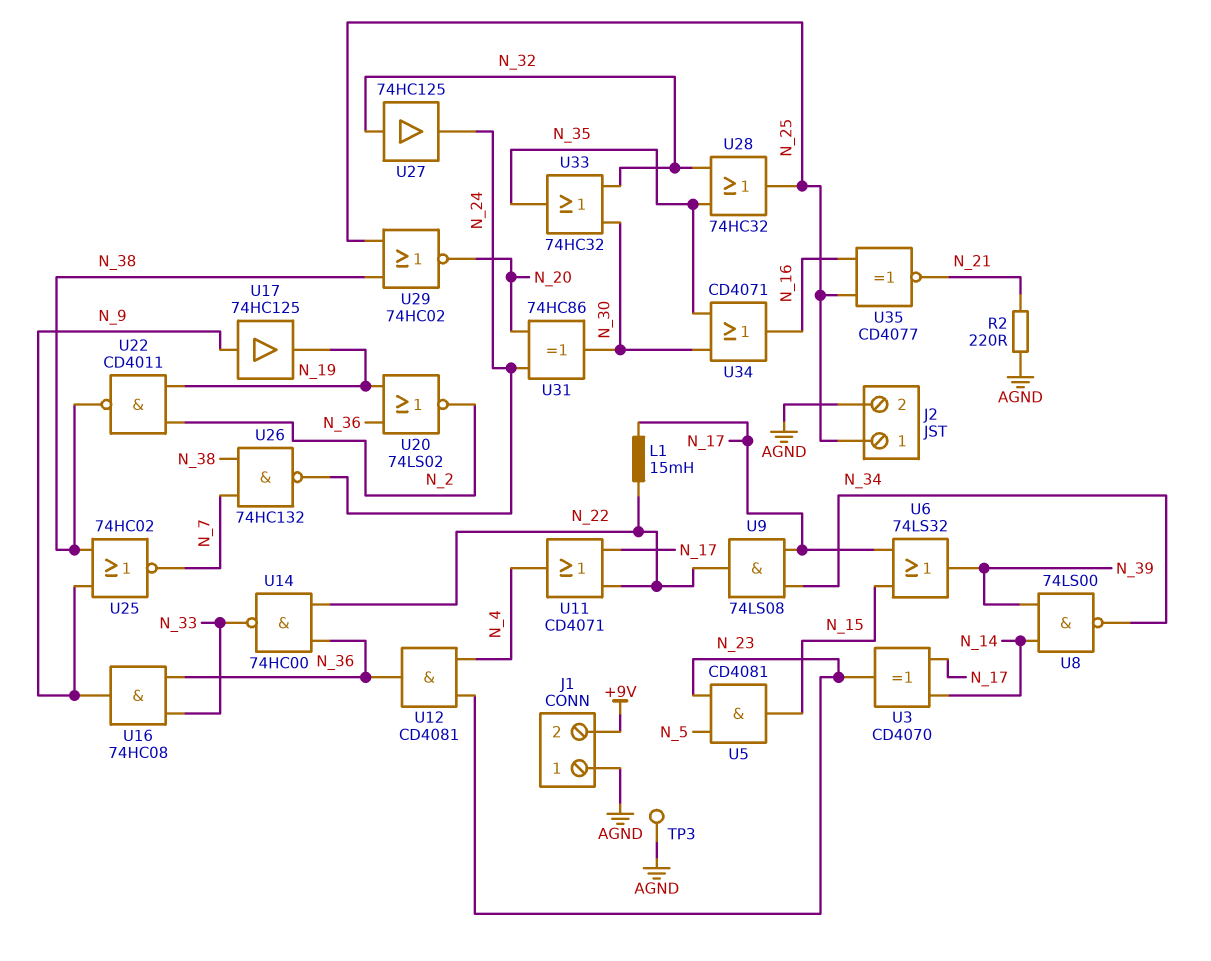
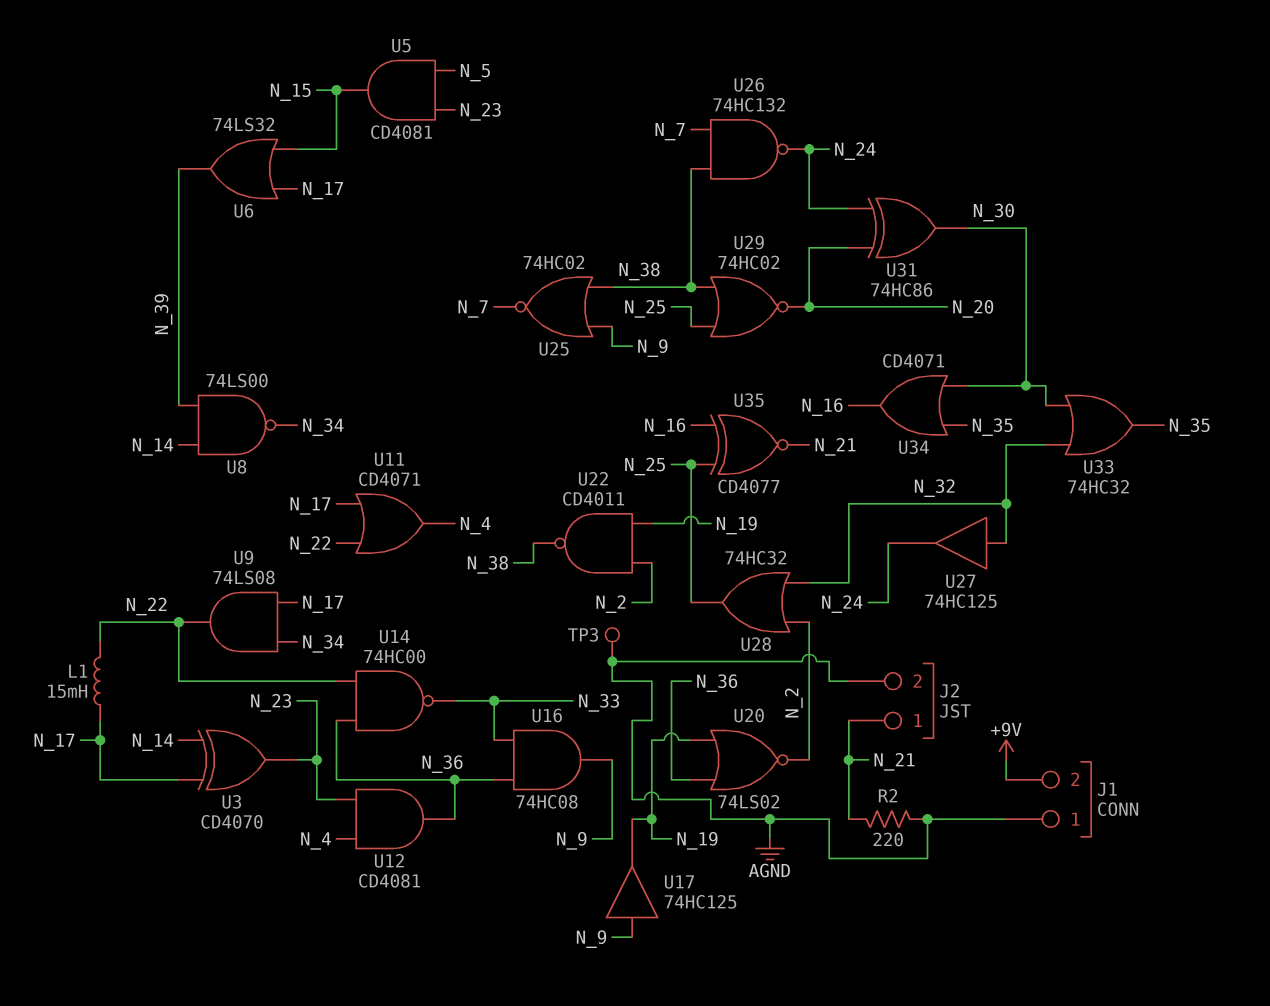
J2 pin 1: N_25 -> N_21
U28: OR 74HC32 (in N_32, in N_35, out N_25) -> OR 74HC32 (in N_2, in N_32, out N_25)

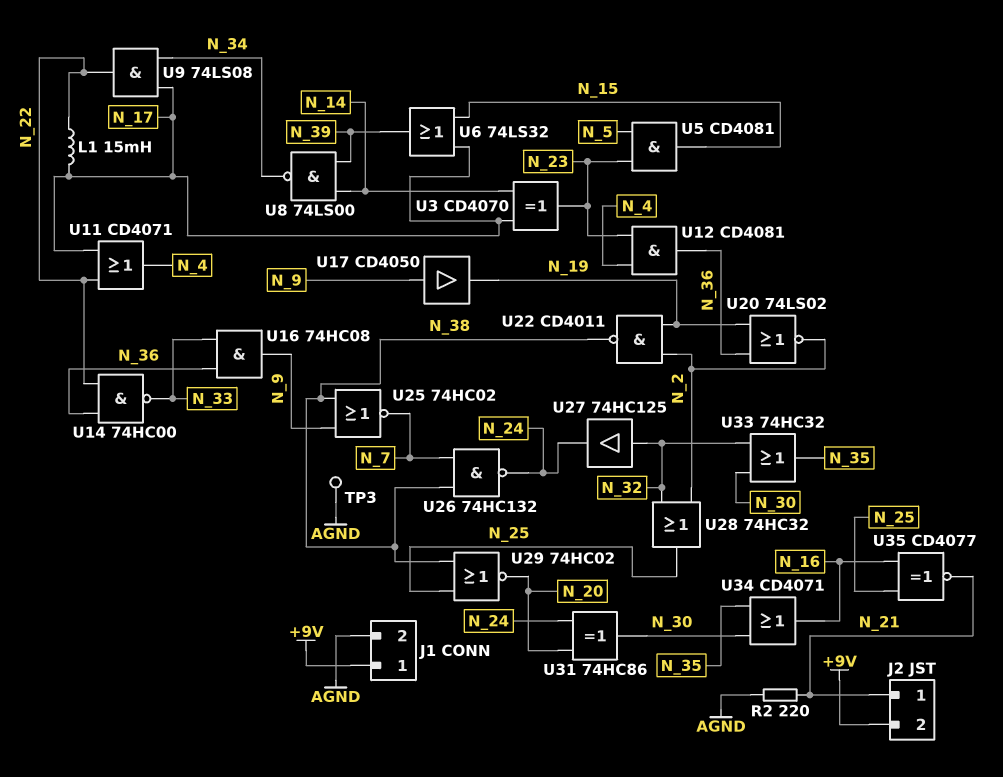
J1 pin 1: AGND -> +9V
J1 pin 2: +9V -> AGND
J2 pin 2: AGND -> +9V
U17: buffer 74HC125 (in N_9, out N_19) -> buffer CD4050 (in N_9, out N_19)

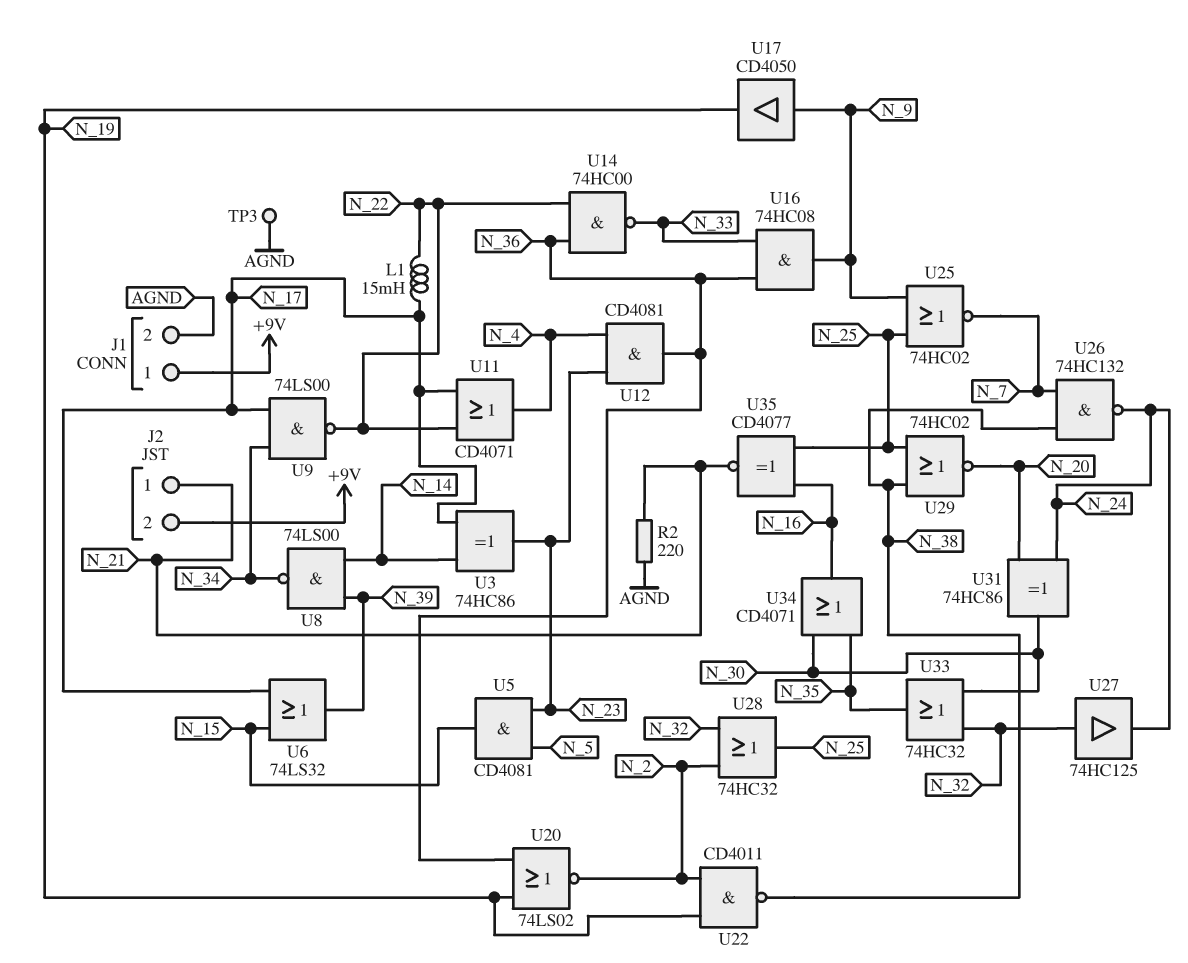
U3: XOR CD4070 (in N_14, in N_17, out N_23) -> XOR 74HC86 (in N_14, in N_17, out N_23)
U9: AND 74LS08 (in N_17, in N_34, out N_22) -> NAND 74LS00 (in N_17, in N_34, out N_22)
U25: NOR 74HC02 (in N_9, in N_38, out N_7) -> NOR 74HC02 (in N_9, in N_25, out N_7)

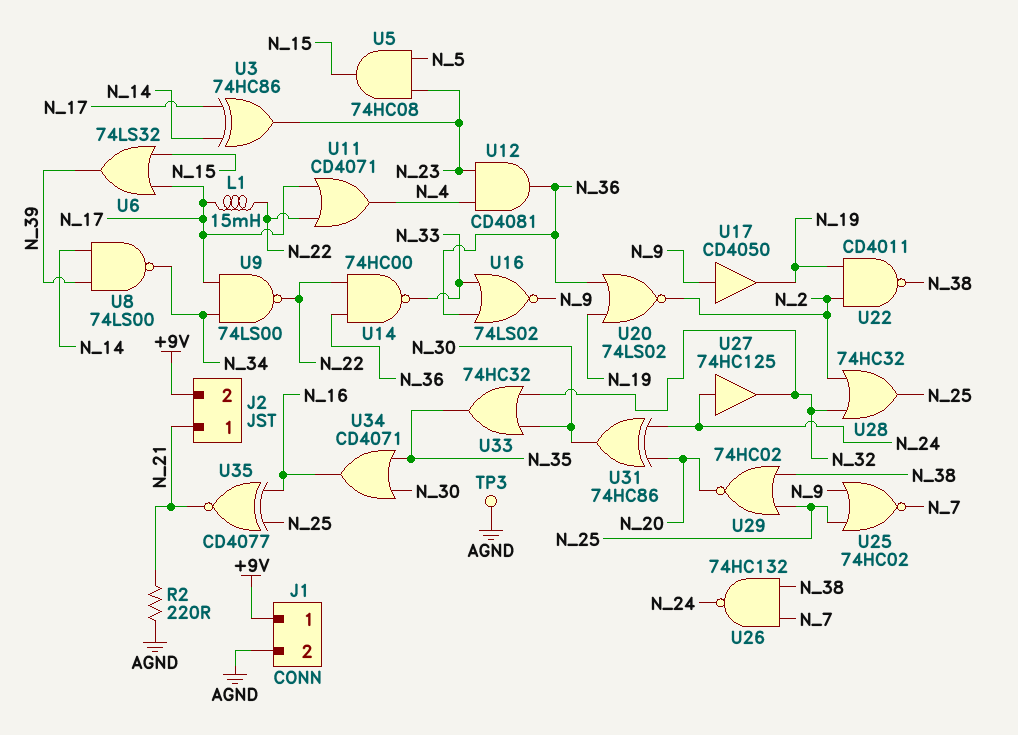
U5: AND CD4081 (in N_5, in N_23, out N_15) -> AND 74HC08 (in N_5, in N_23, out N_15)
U16: AND 74HC08 (in N_33, in N_36, out N_9) -> NOR 74LS02 (in N_33, in N_36, out N_9)
U27: buffer 74HC125 (in N_32, out N_24) -> buffer 74HC125 (in N_24, out N_32)

